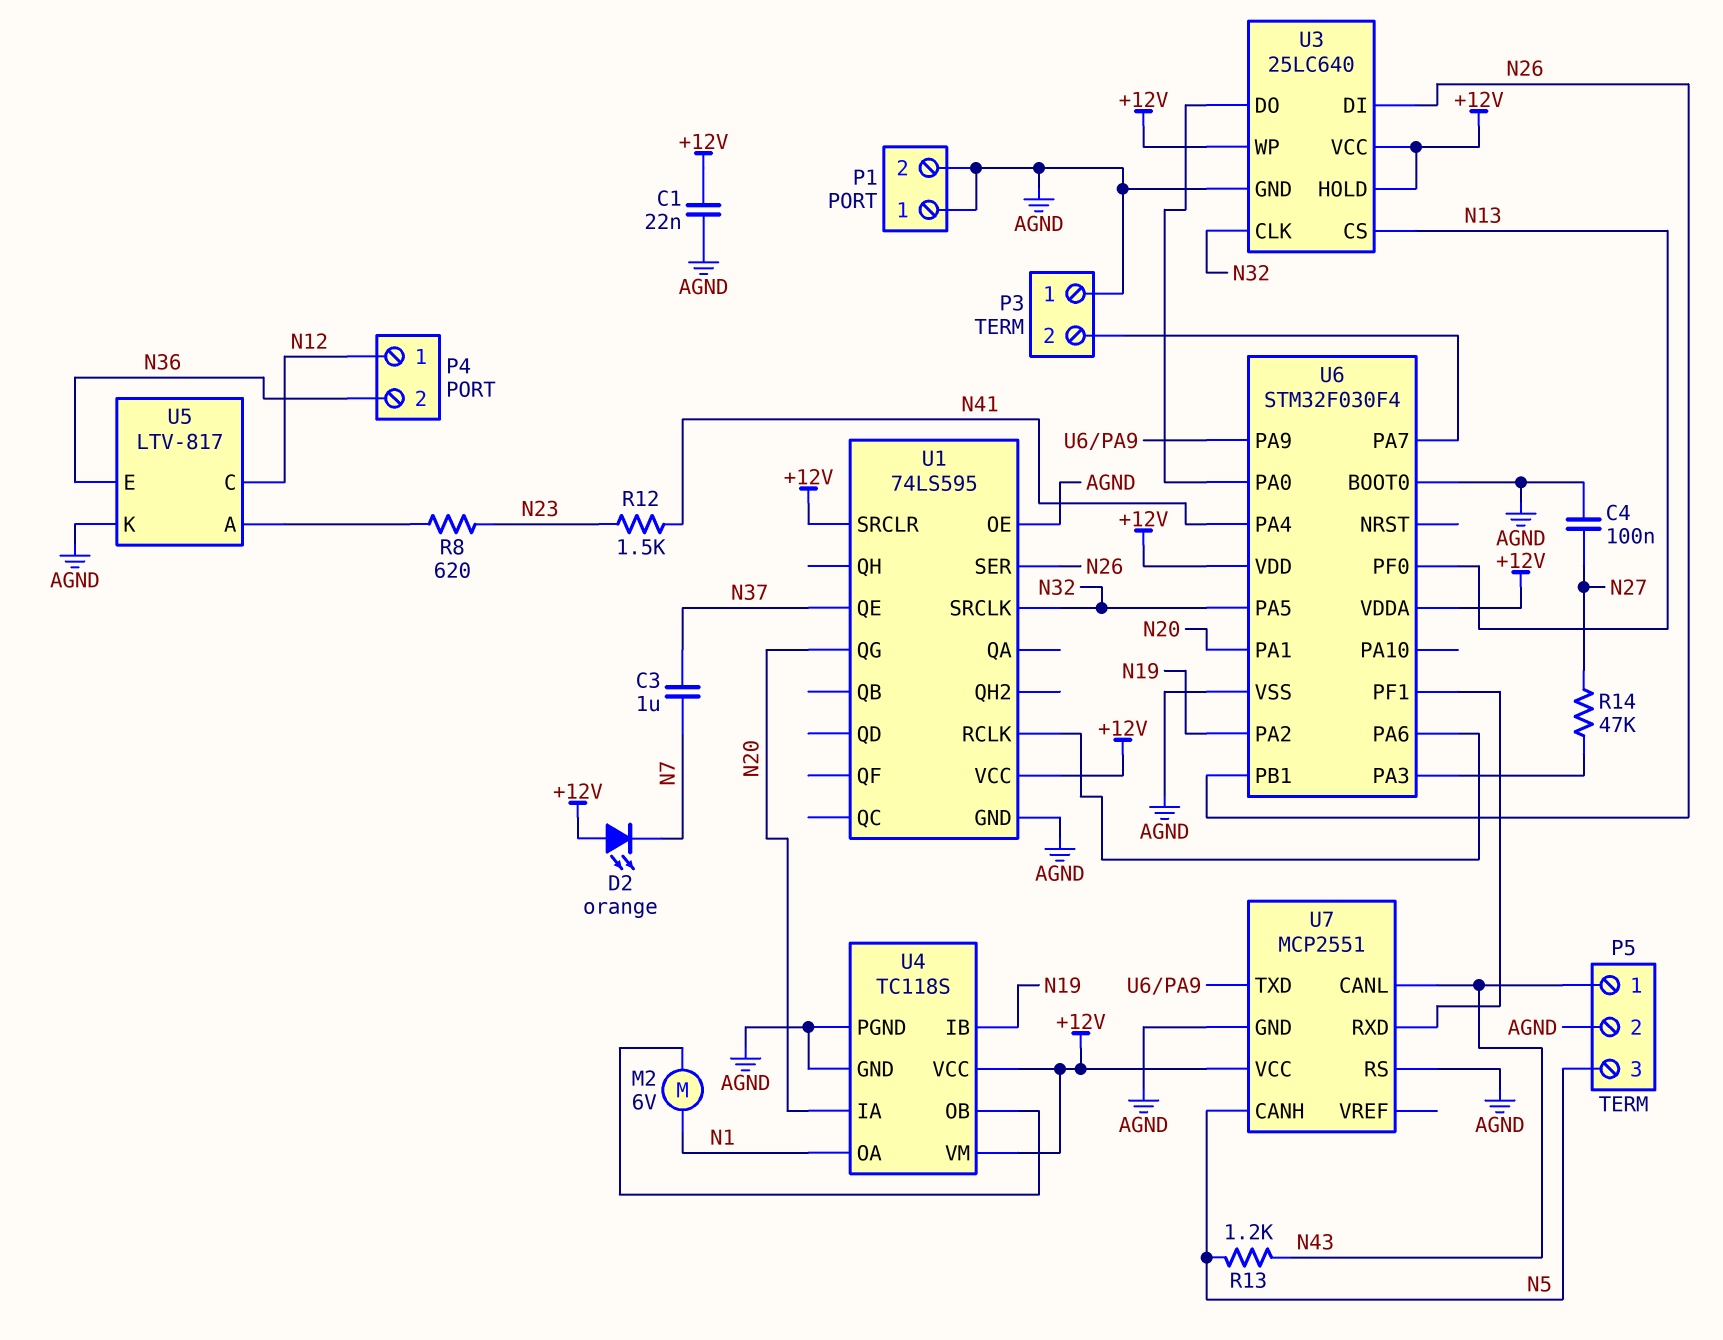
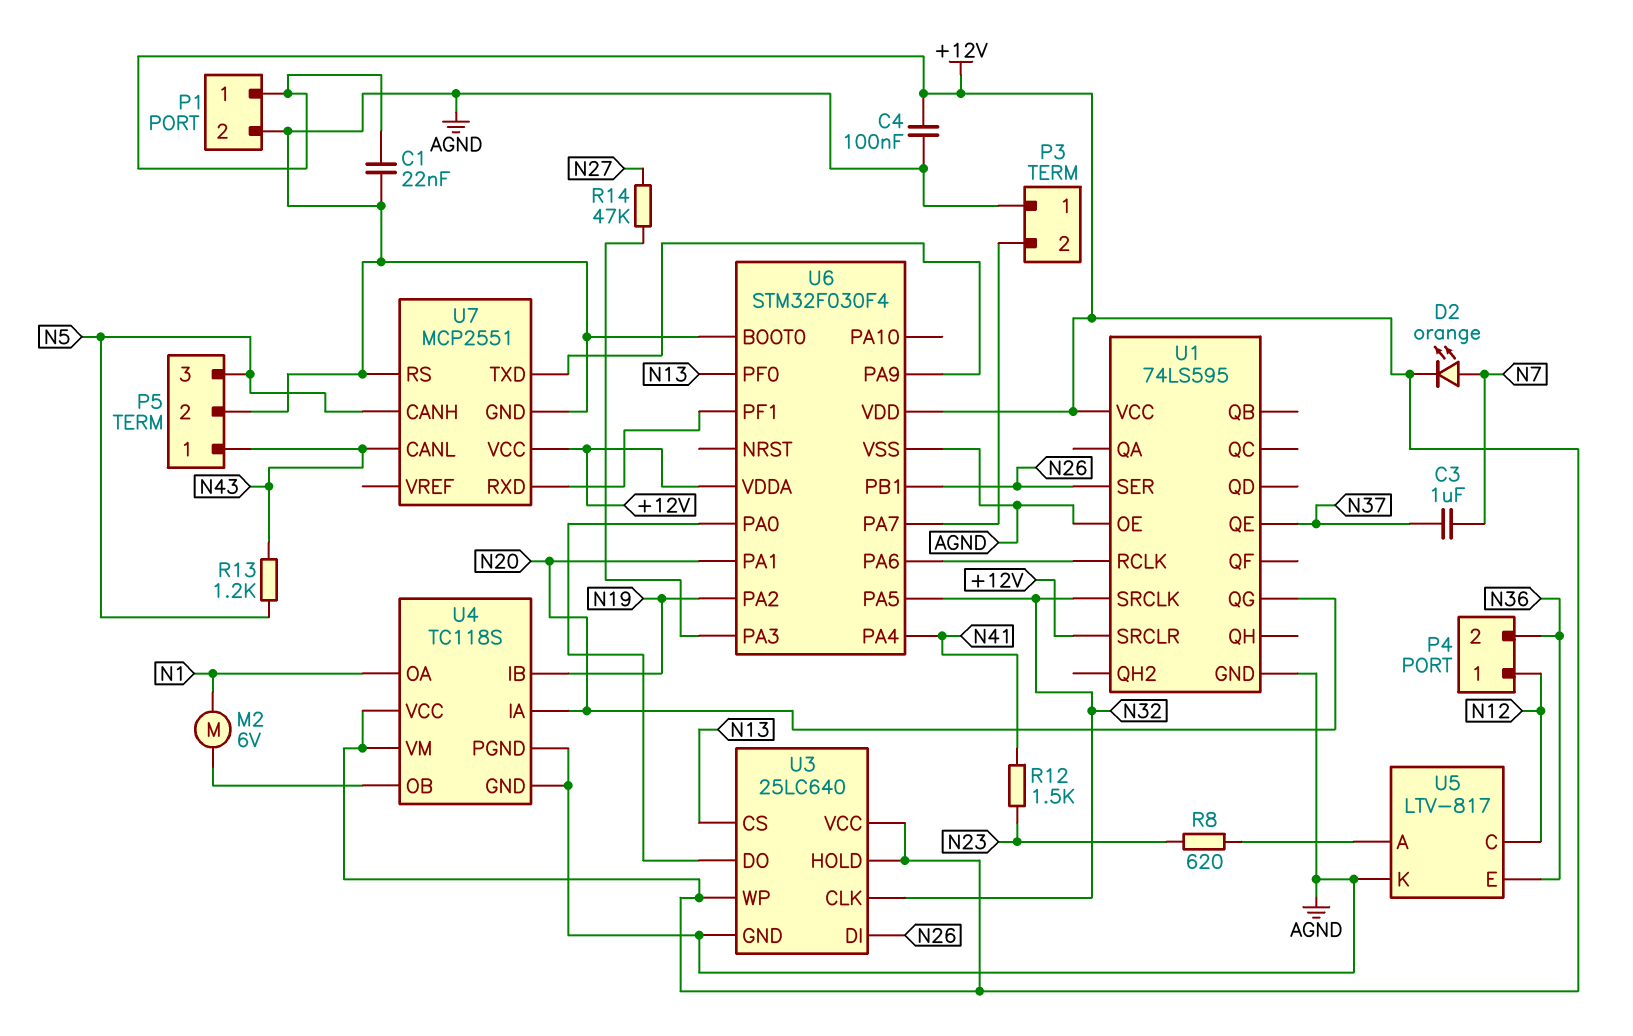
C4: 100nF (AGND, N27) -> 100nF (+12V, AGND)
D2: LED orange (A +12V, K N7) -> LED orange (A N7, K +12V)
P1 pin 1: AGND -> +12V

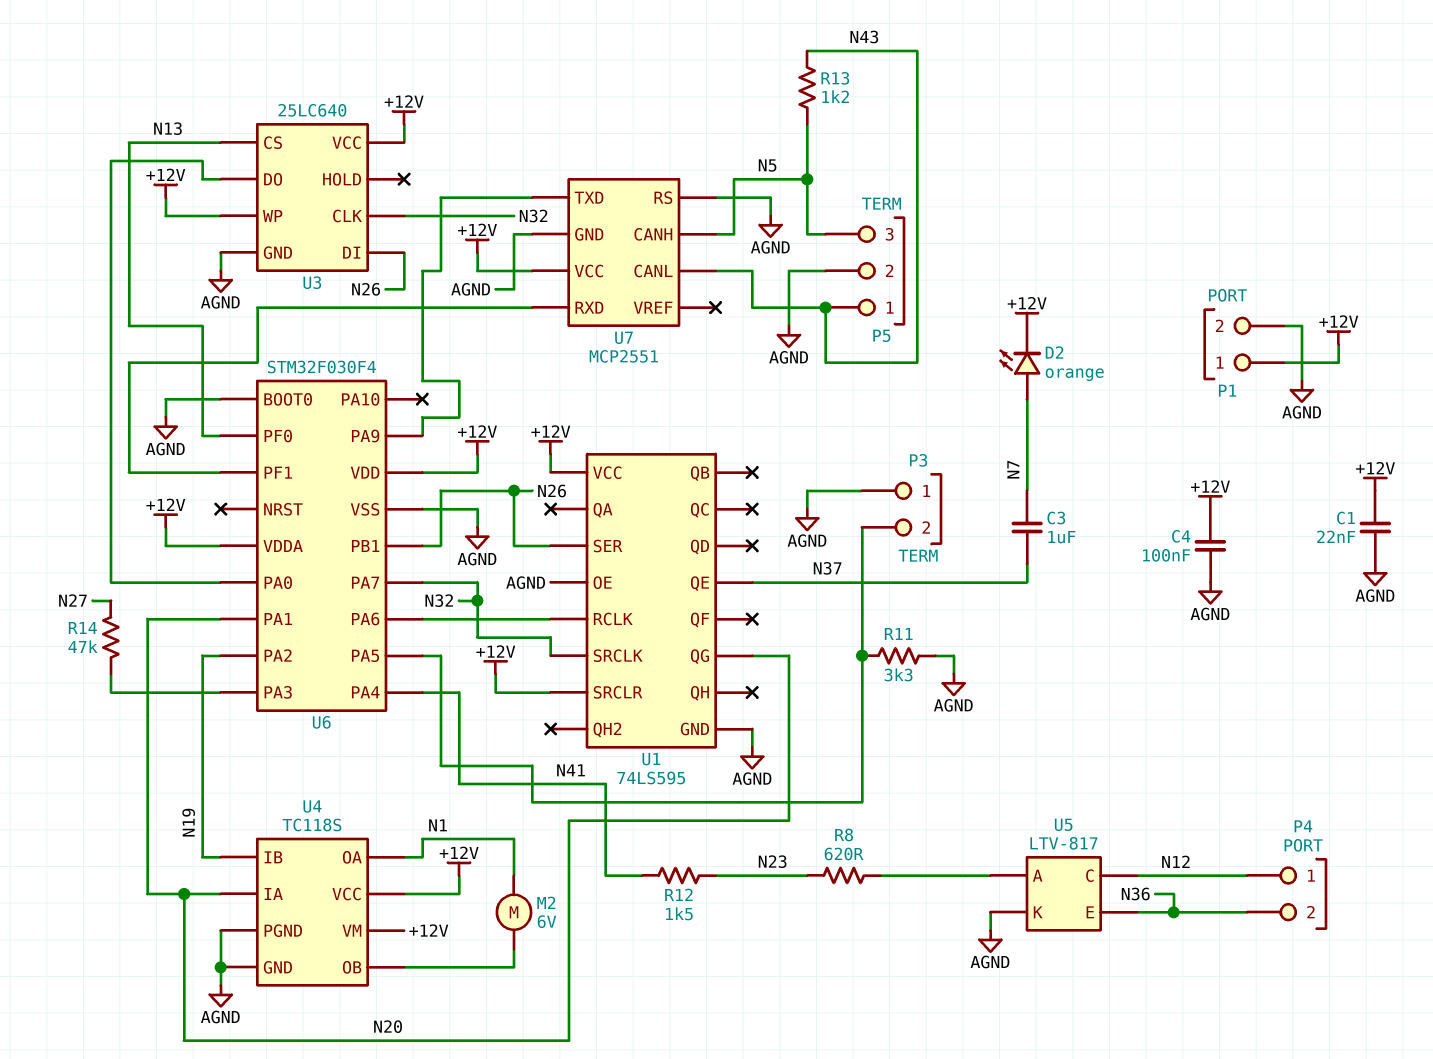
R11: none -> 3.3k (AGND, P3/2)
U3 pin HOLD: +12V -> none
U6 pin PA5: N32 -> P3/2
U6 pin PA7: P3/2 -> N32

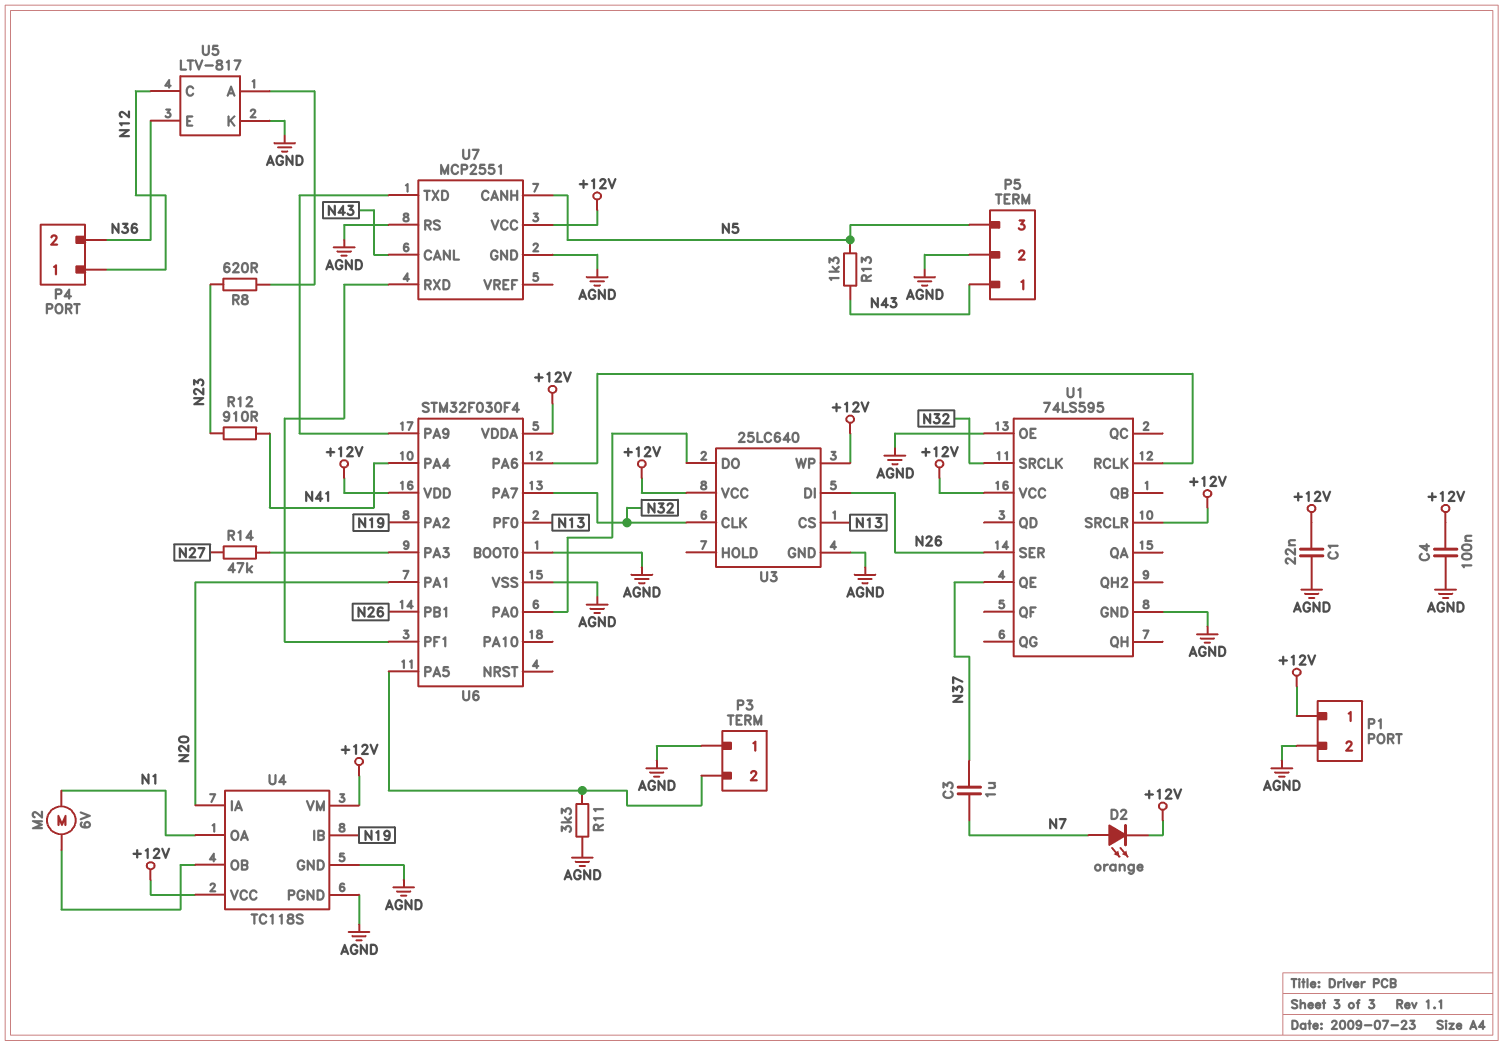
R12: 1.5k (N23, N41) -> 910 (N23, N41)
R13: 1.2k (N5, N43) -> 1.3k (N5, N43)
U1 pin QG: N20 -> none

